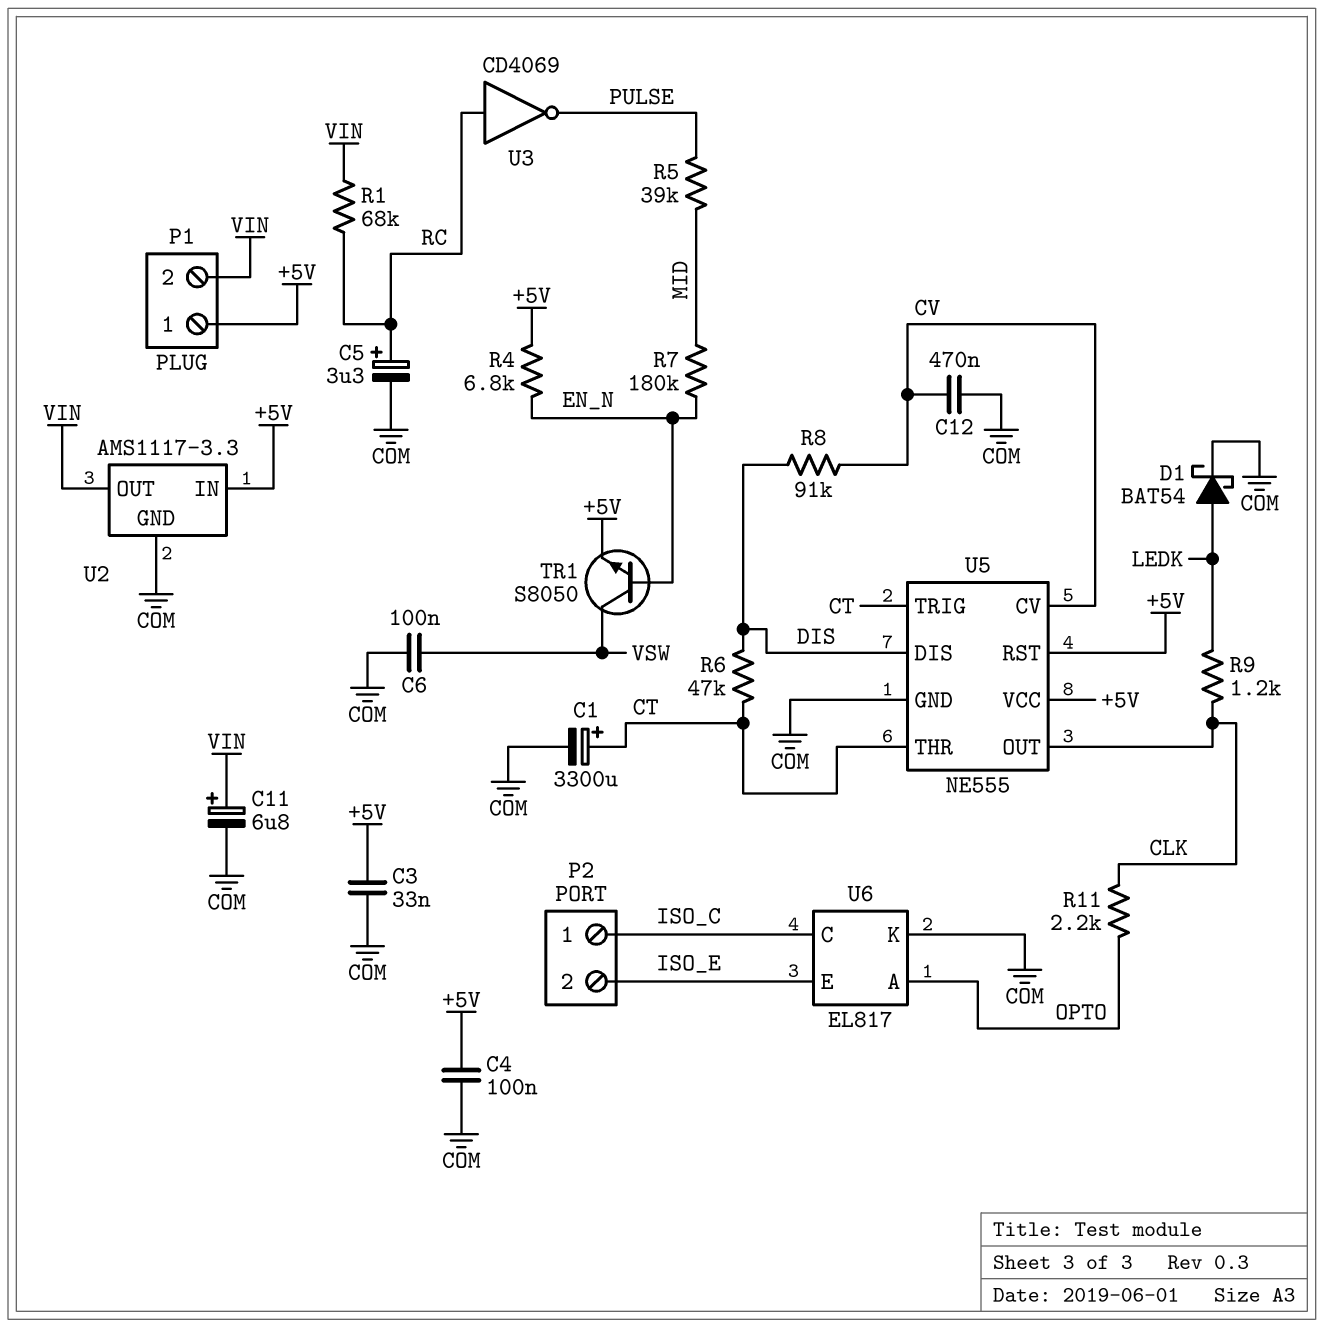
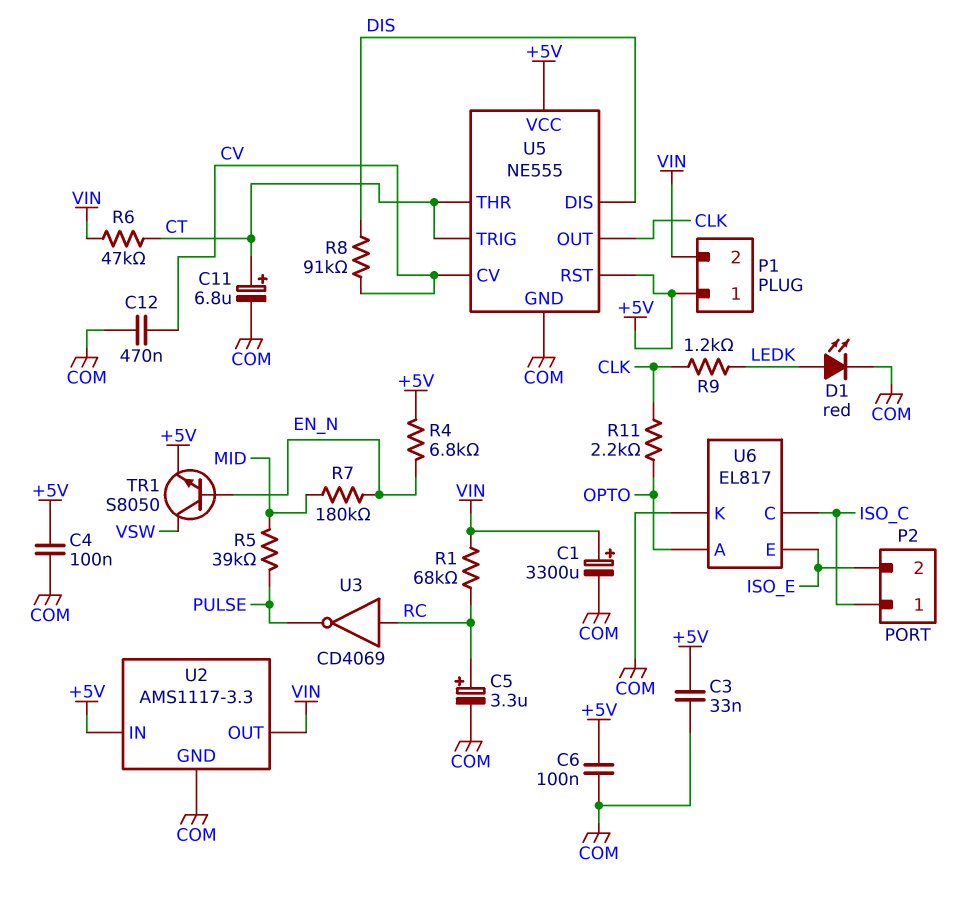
C1: 3300uF (plus CT, minus COM) -> 3300uF (plus VIN, minus COM)
C6: 100nF (COM, VSW) -> 100nF (+5V, COM)
C11: 6.8uF (plus VIN, minus COM) -> 6.8uF (plus CT, minus COM)
D1: schottky BAT54 (A LEDK, K COM) -> LED red (A LEDK, K COM)
R6: 47k (CT, DIS) -> 47k (CT, VIN)

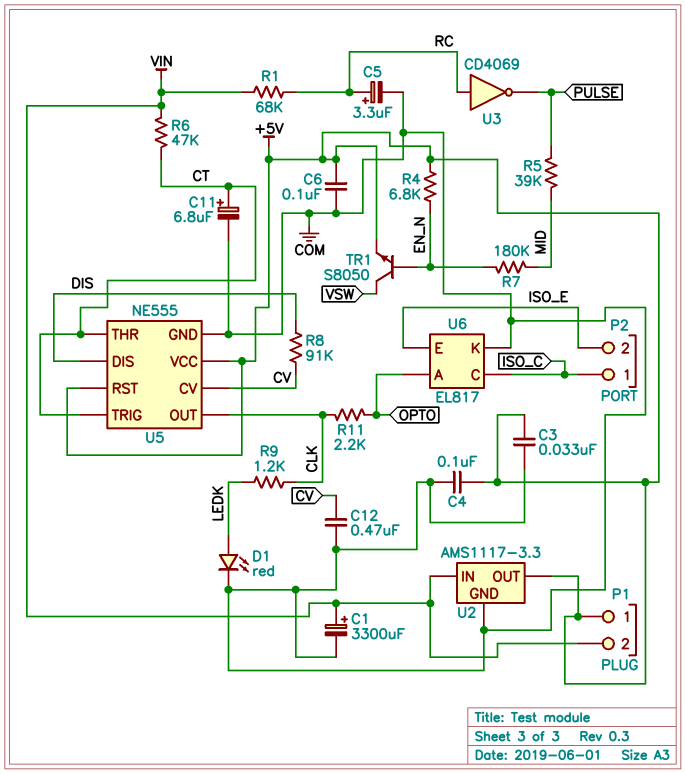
U2 pin IN: +5V -> VIN
U2 pin OUT: VIN -> +5V

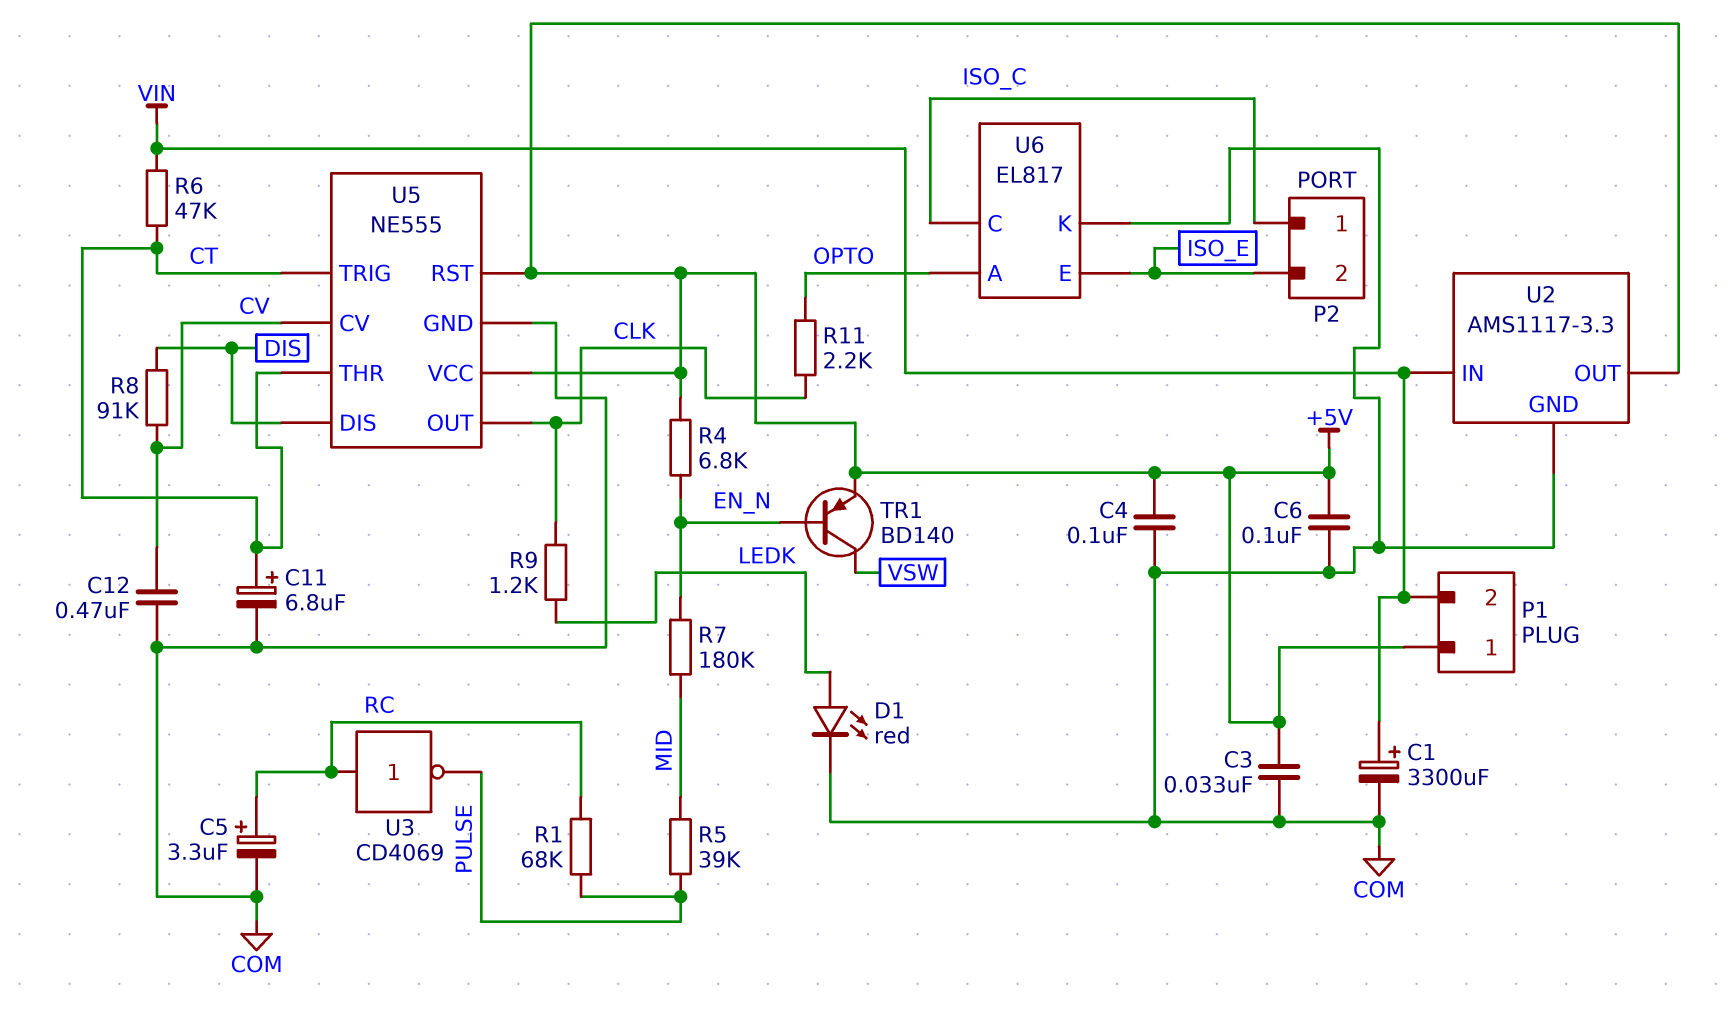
R1: 68k (RC, VIN) -> 68k (PULSE, RC)
TR1: NPN S8050 (B EN_N, C VSW, E +5V) -> PNP BD140 (B EN_N, C VSW, E +5V)

